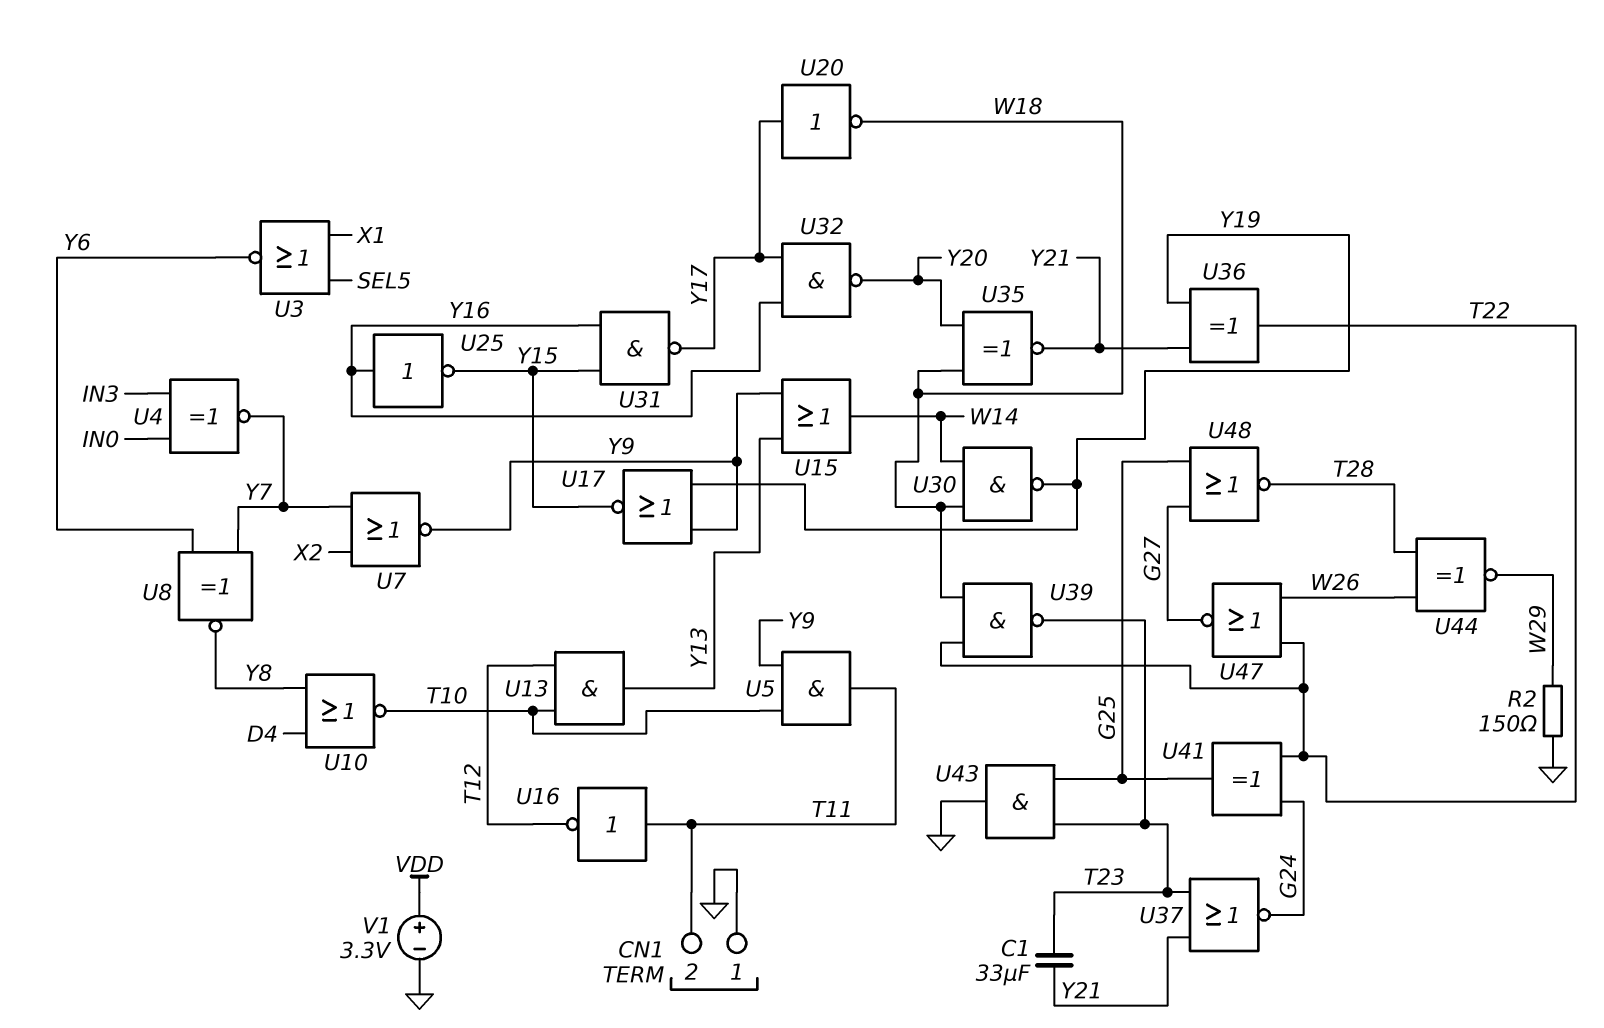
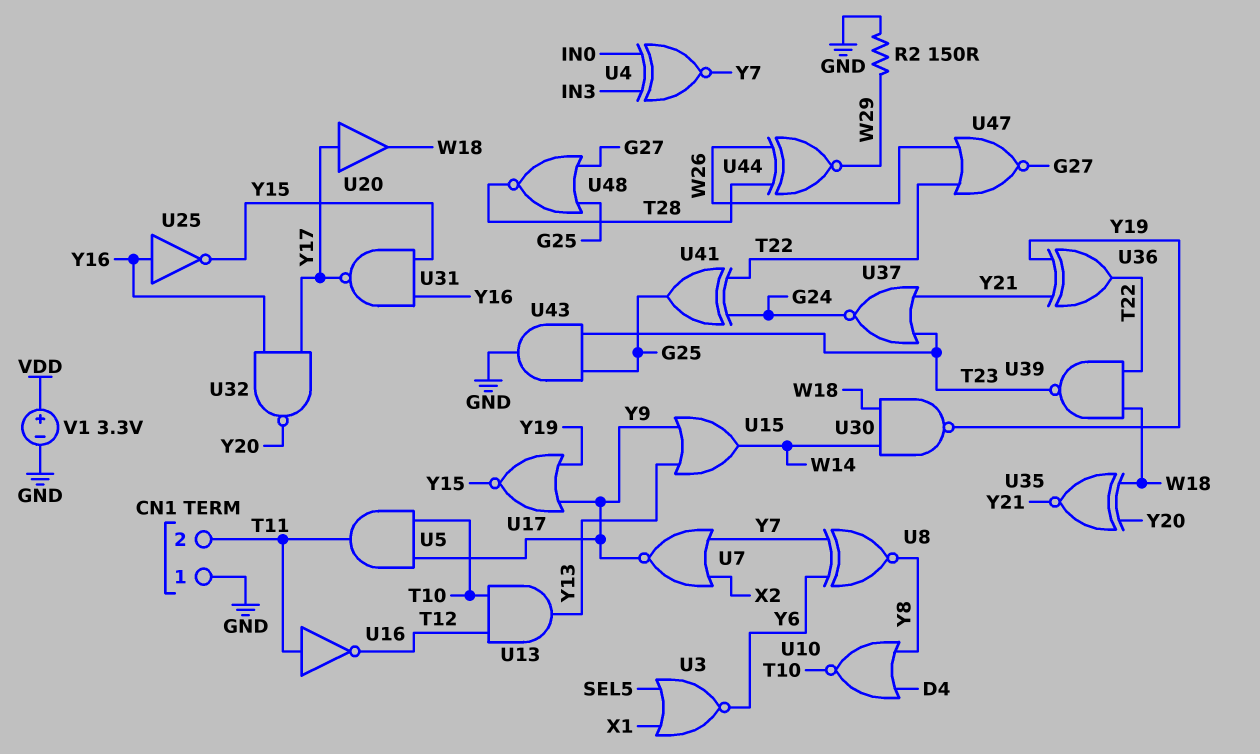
C1: 33uF (T23, Y21) -> none
U20: NOT (in Y17, out W18) -> buffer (in Y17, out W18)

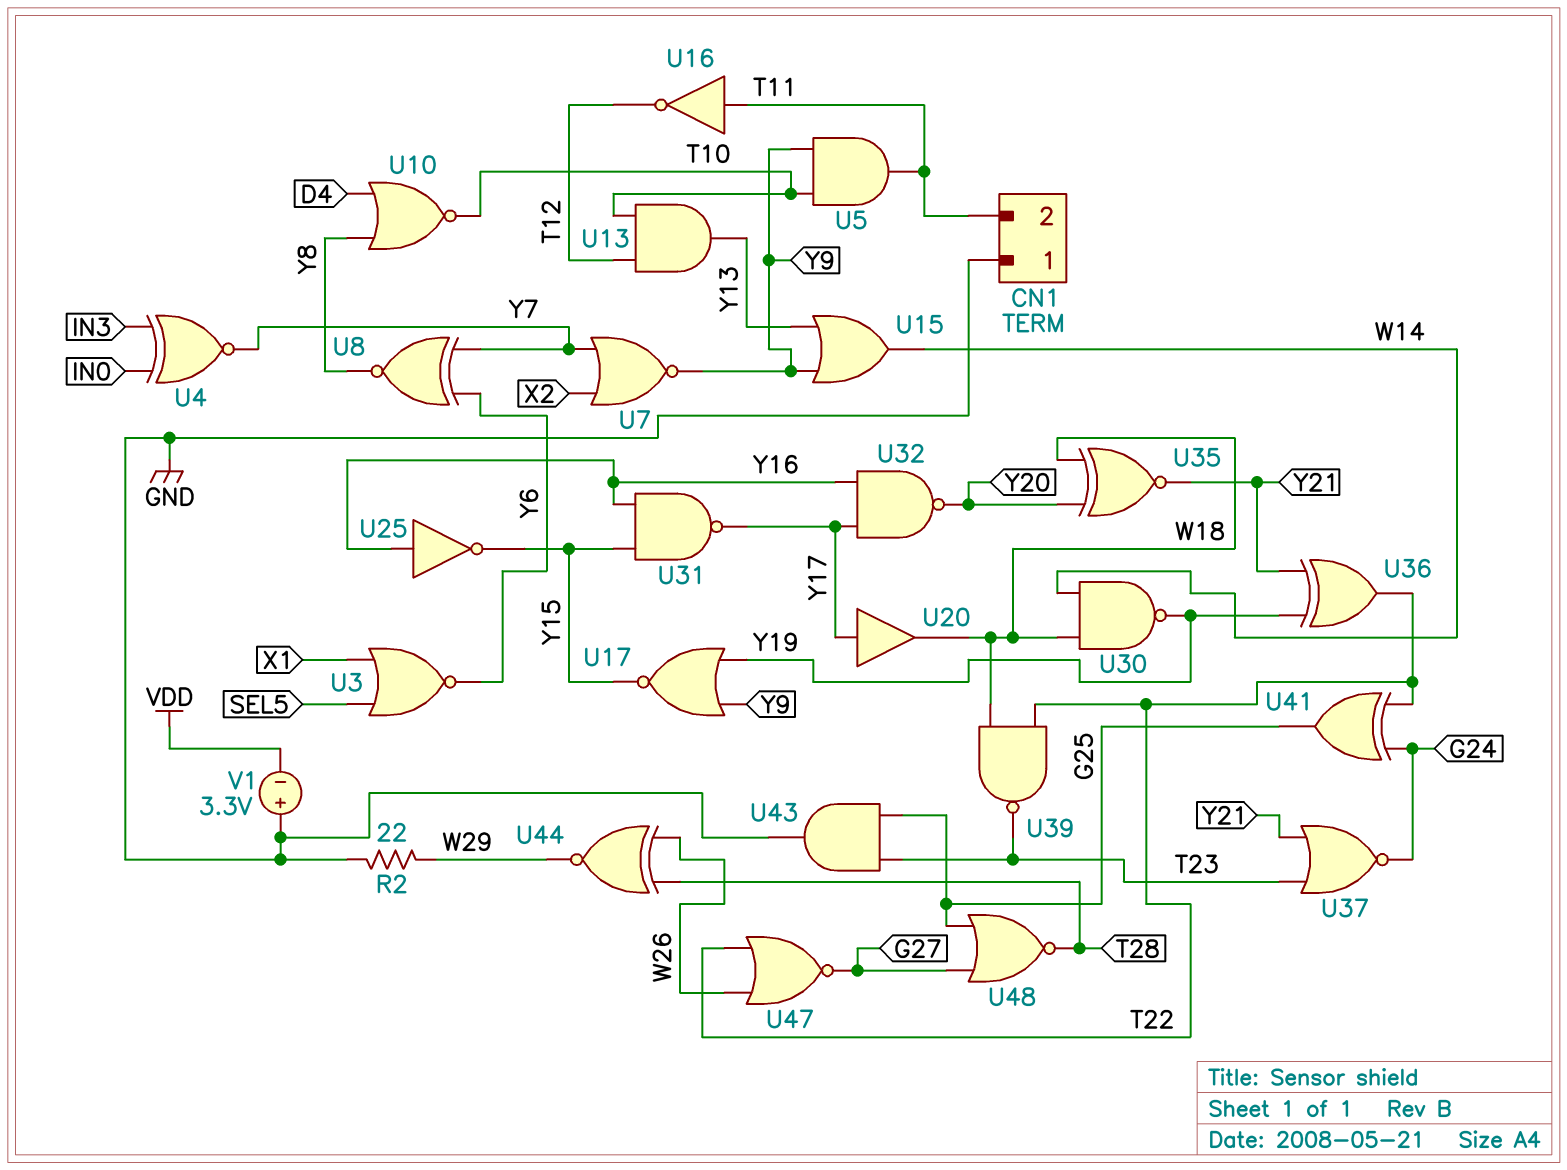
R2: 150 (GND, W29) -> 22 (GND, W29)
V1: 3.3V (plus VDD, minus GND) -> 3.3V (plus GND, minus VDD)

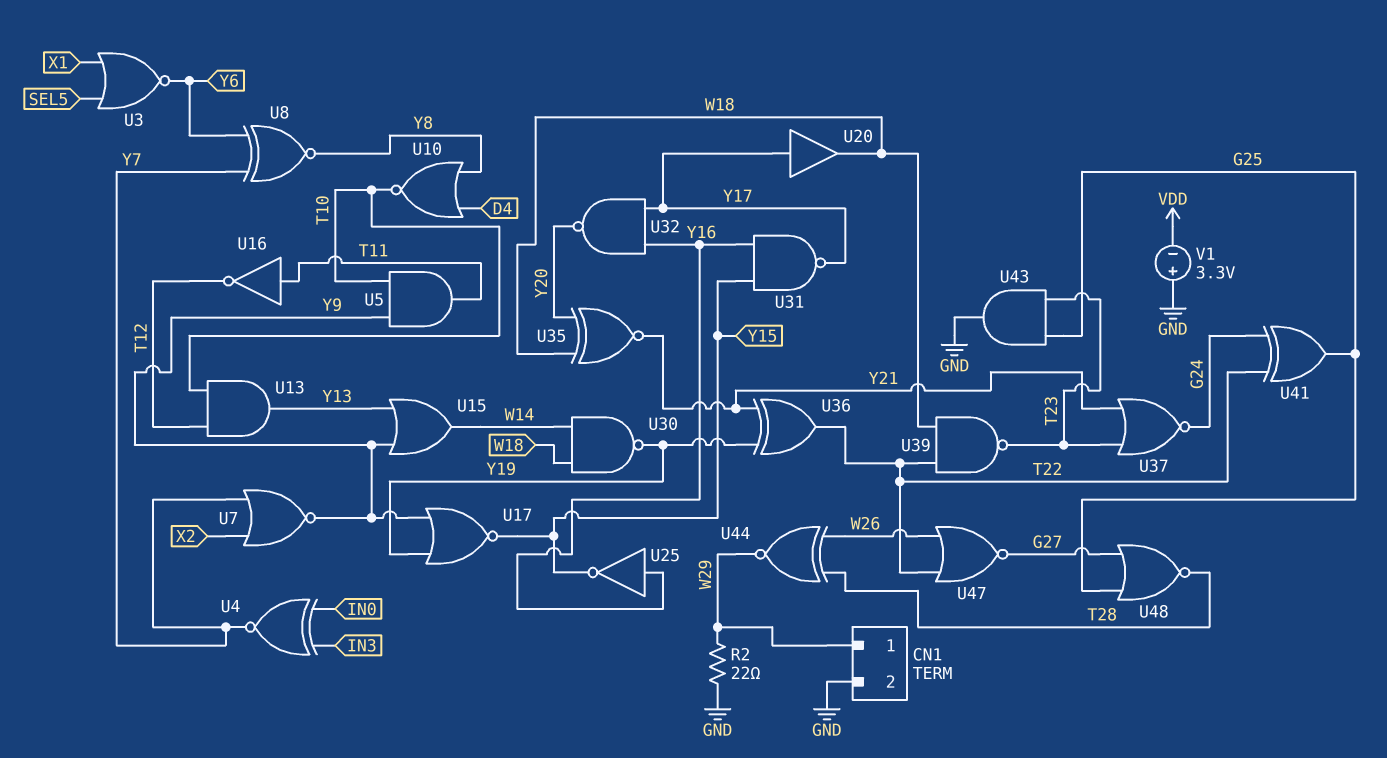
CN1 pin 1: GND -> W29
CN1 pin 2: T11 -> GND

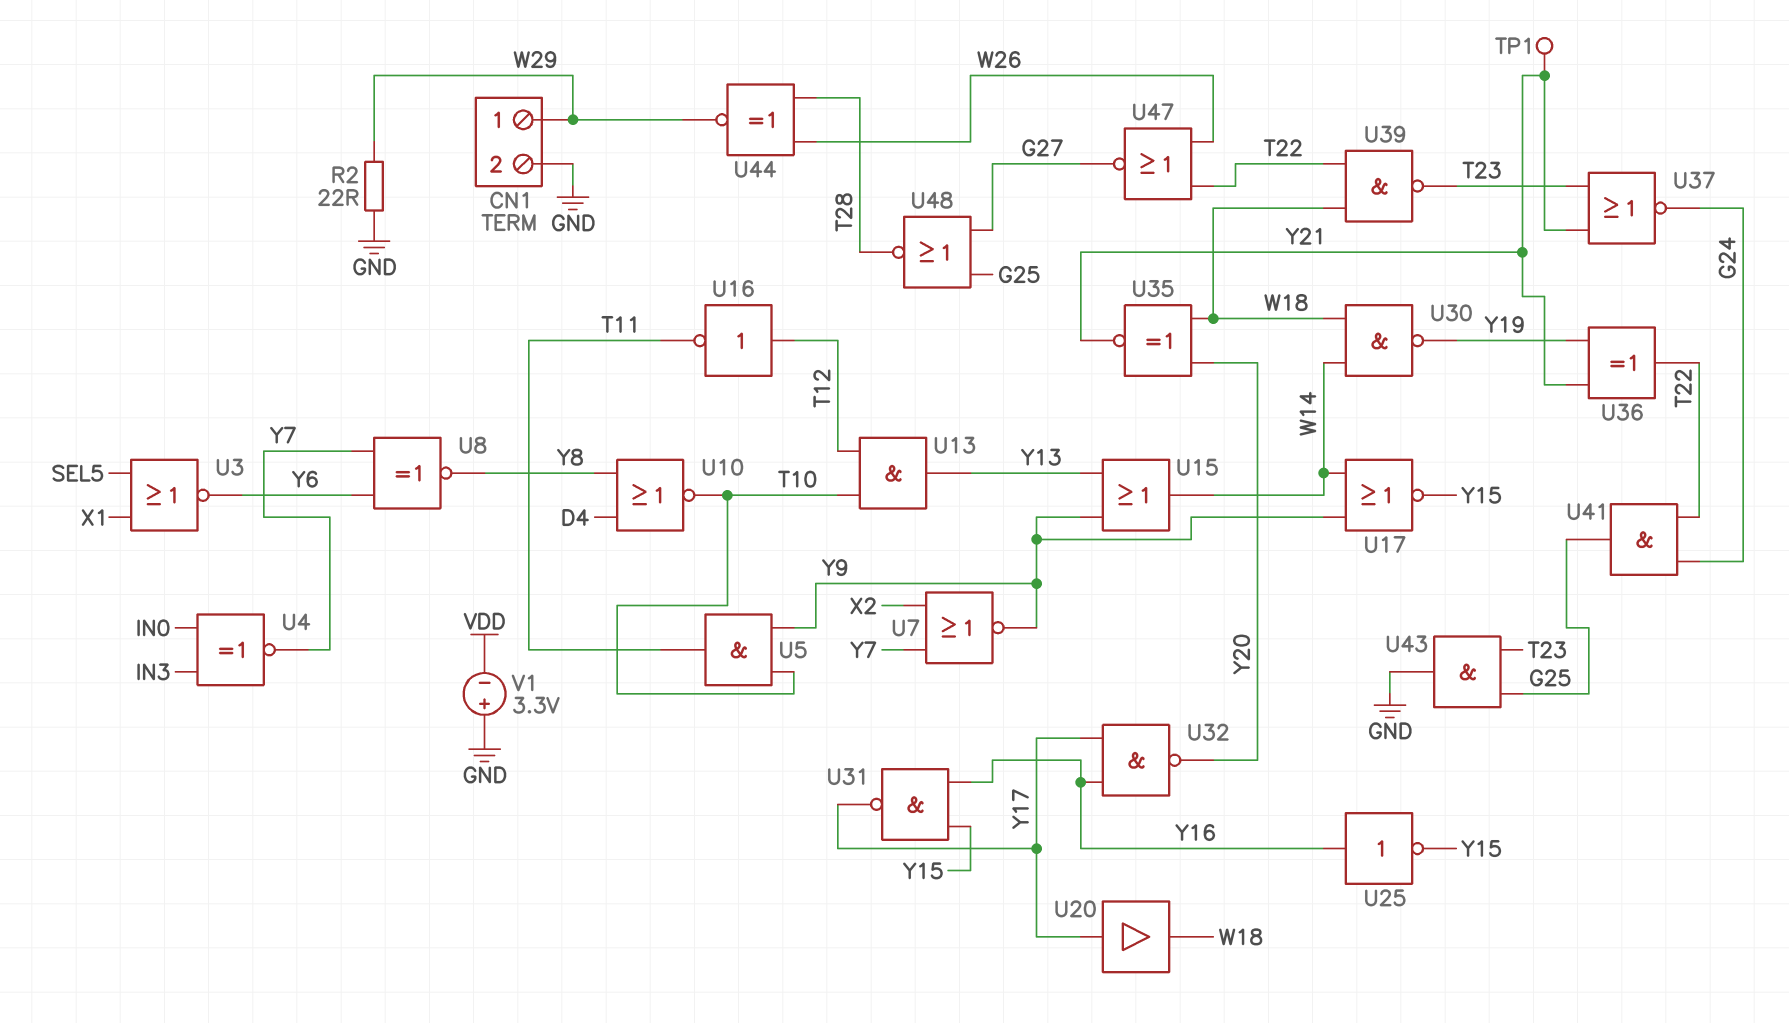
TP1: none -> test point (Y21)
U16: NOT (in T11, out T12) -> NOT (in T12, out T11)
U17: NOR (in Y9, in Y19, out Y15) -> NOR (in W14, in Y9, out Y15)
U41: XOR (in G24, in T22, out G25) -> AND (in G24, in T22, out G25)

